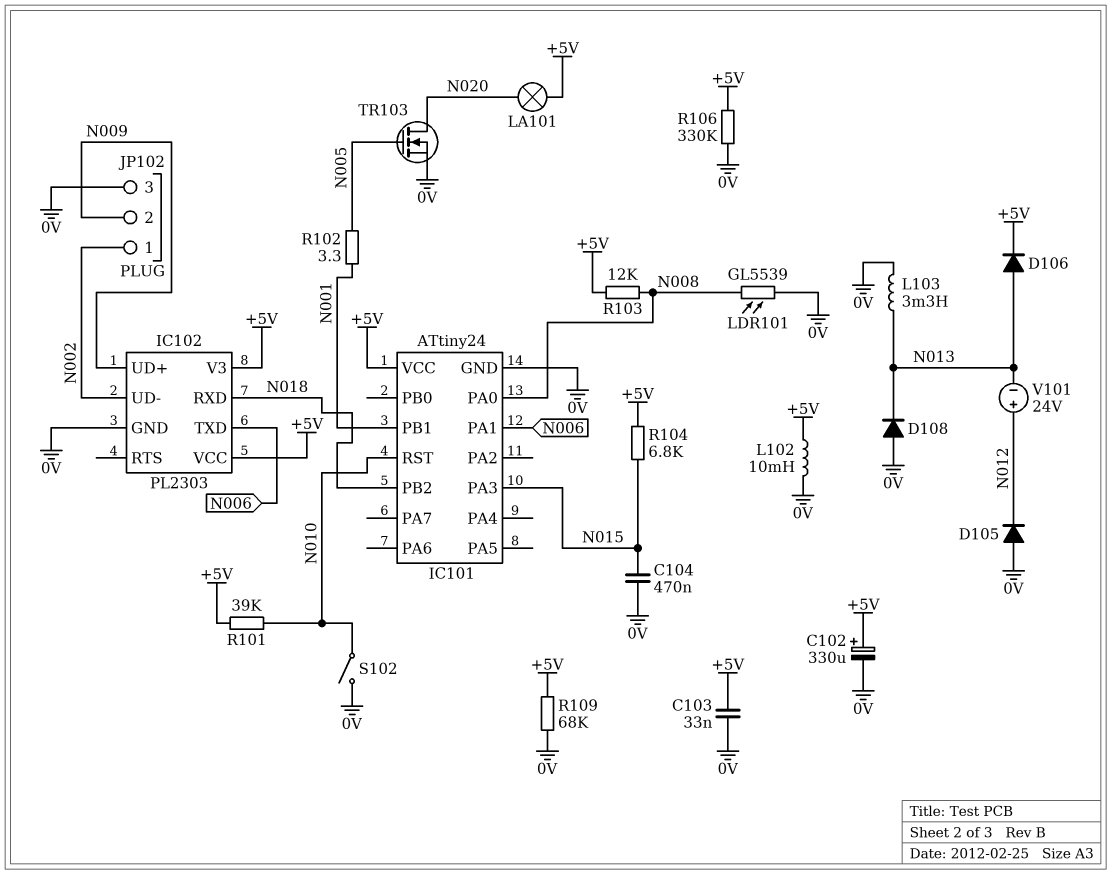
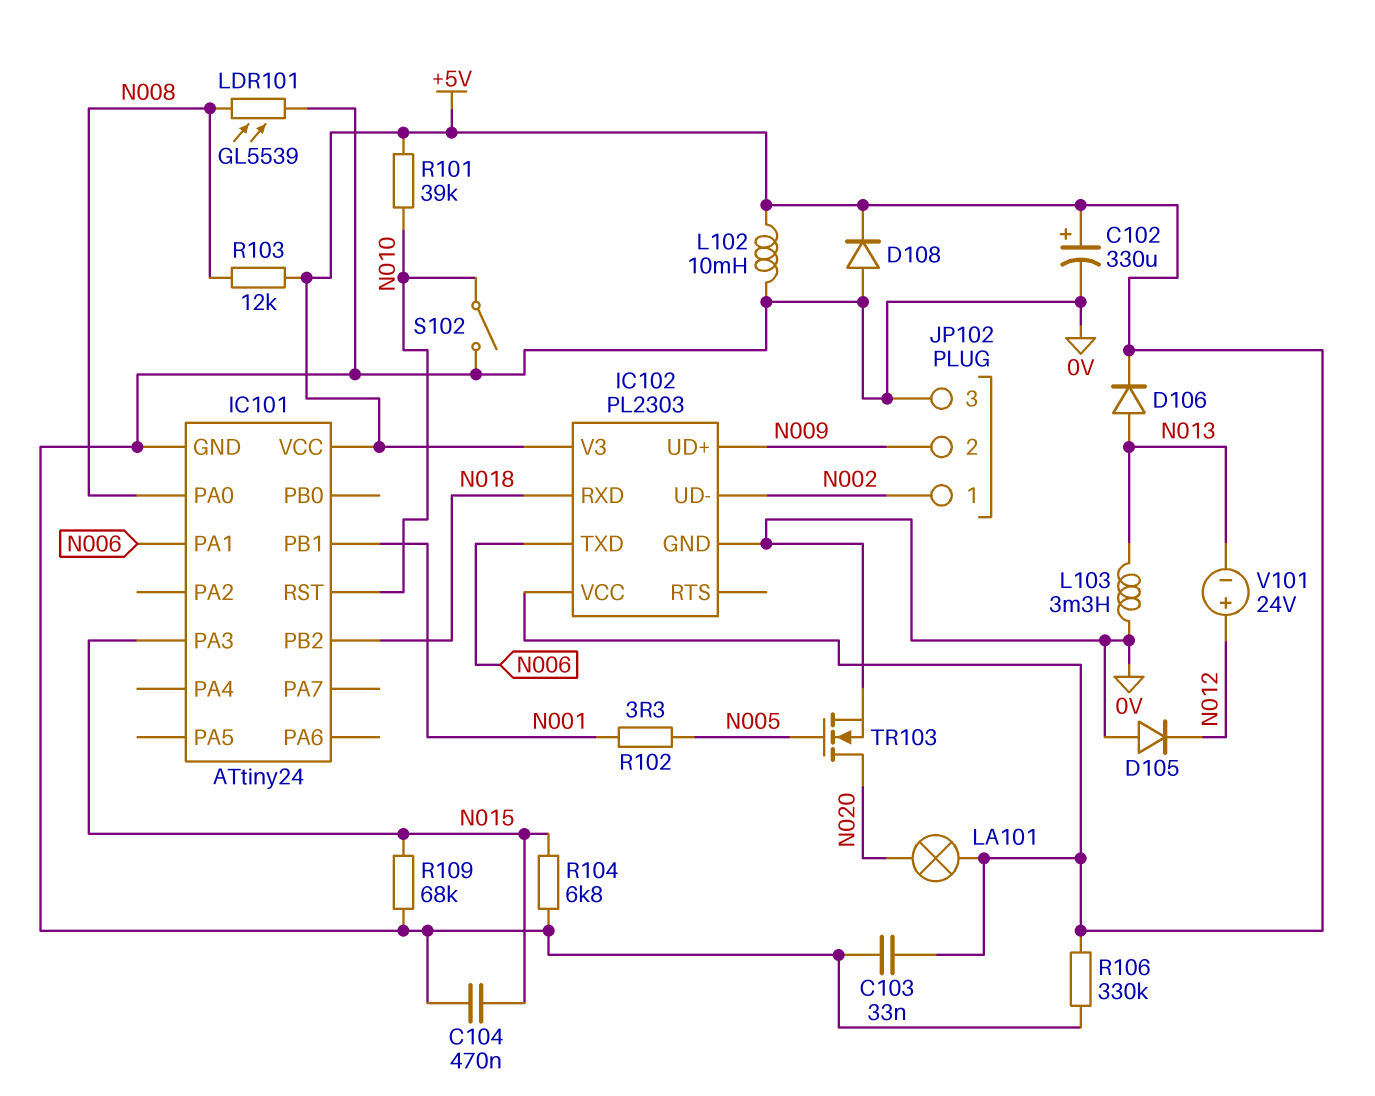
D108: diode (A 0V, K N013) -> diode (A 0V, K +5V)
R104: 6.8k (+5V, N015) -> 6.8k (0V, N015)
R109: 68k (+5V, 0V) -> 68k (0V, N015)

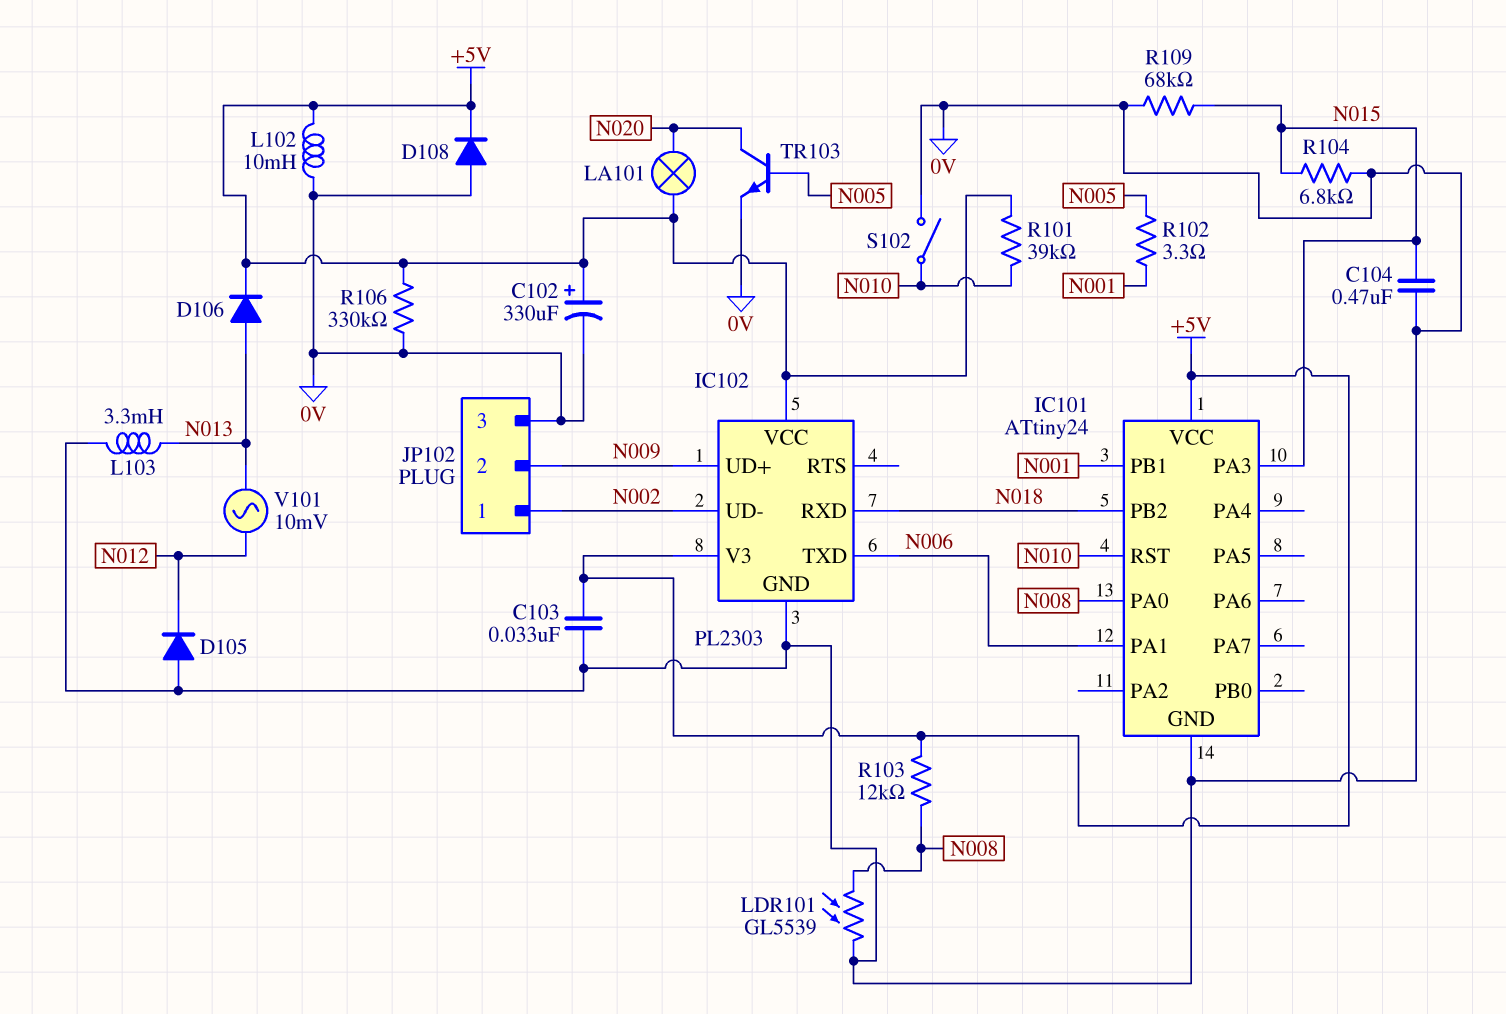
TR103: NMOS (G N005, D N020, S 0V) -> NPN (B N005, C N020, E 0V)
V101: 24V (plus N012, minus N013) -> AC 10mV (N012, N013)

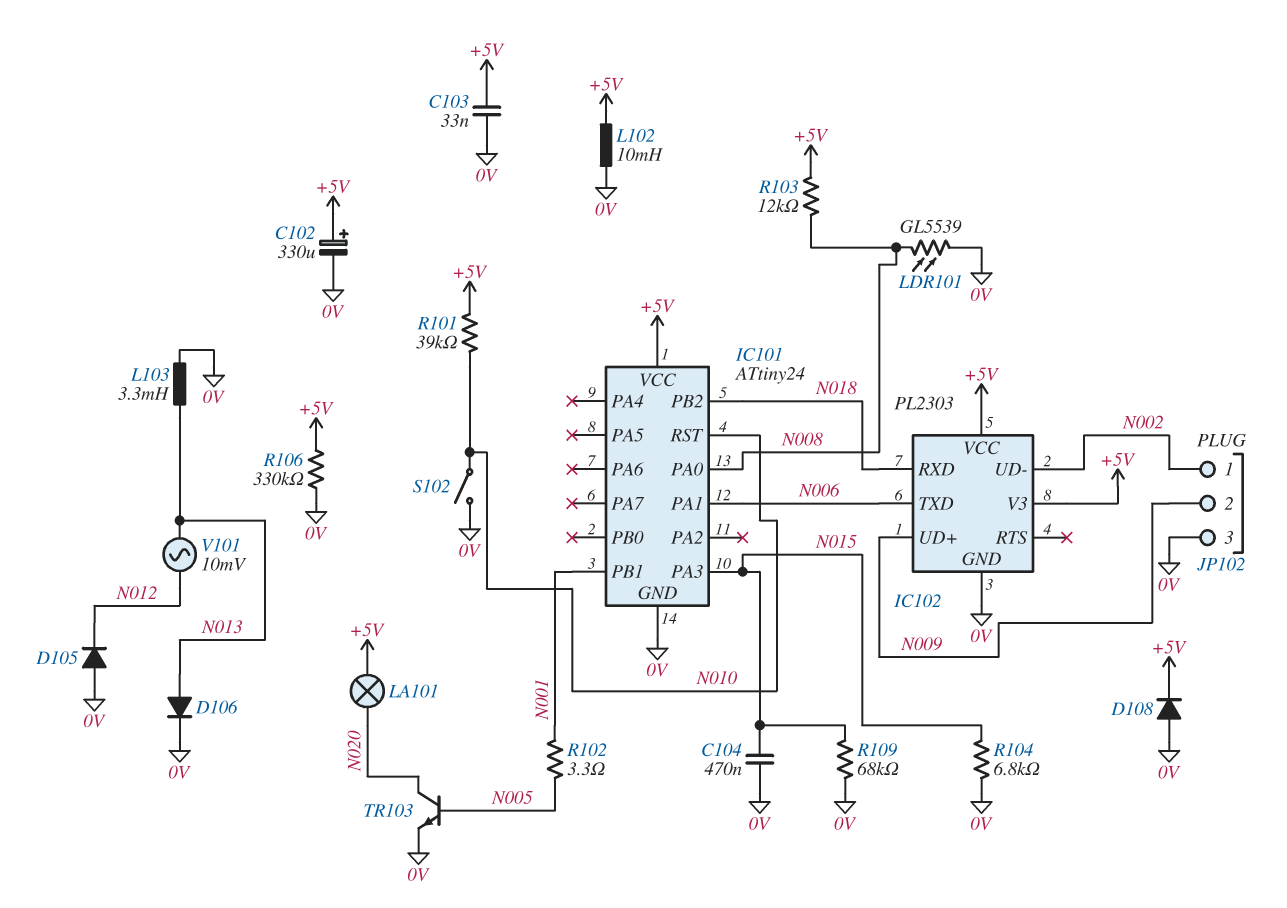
D106: diode (A N013, K +5V) -> diode (A N013, K 0V)

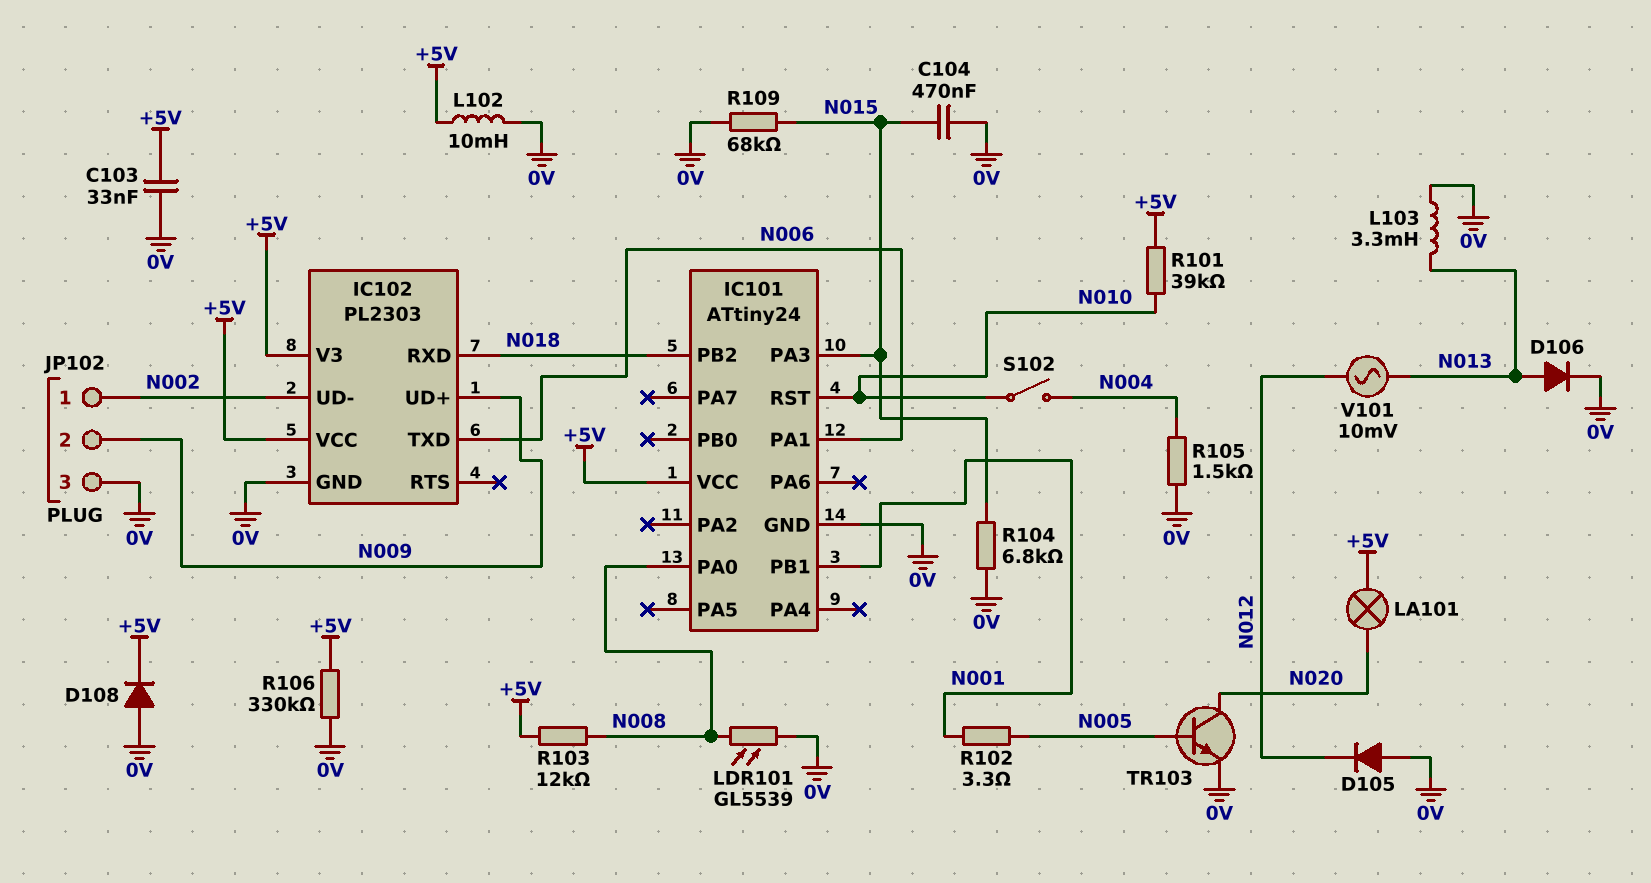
C102: 330uF (plus +5V, minus 0V) -> none
R105: none -> 1.5k (0V, N004)
S102: switch (0V, N010) -> switch (N004, N010)

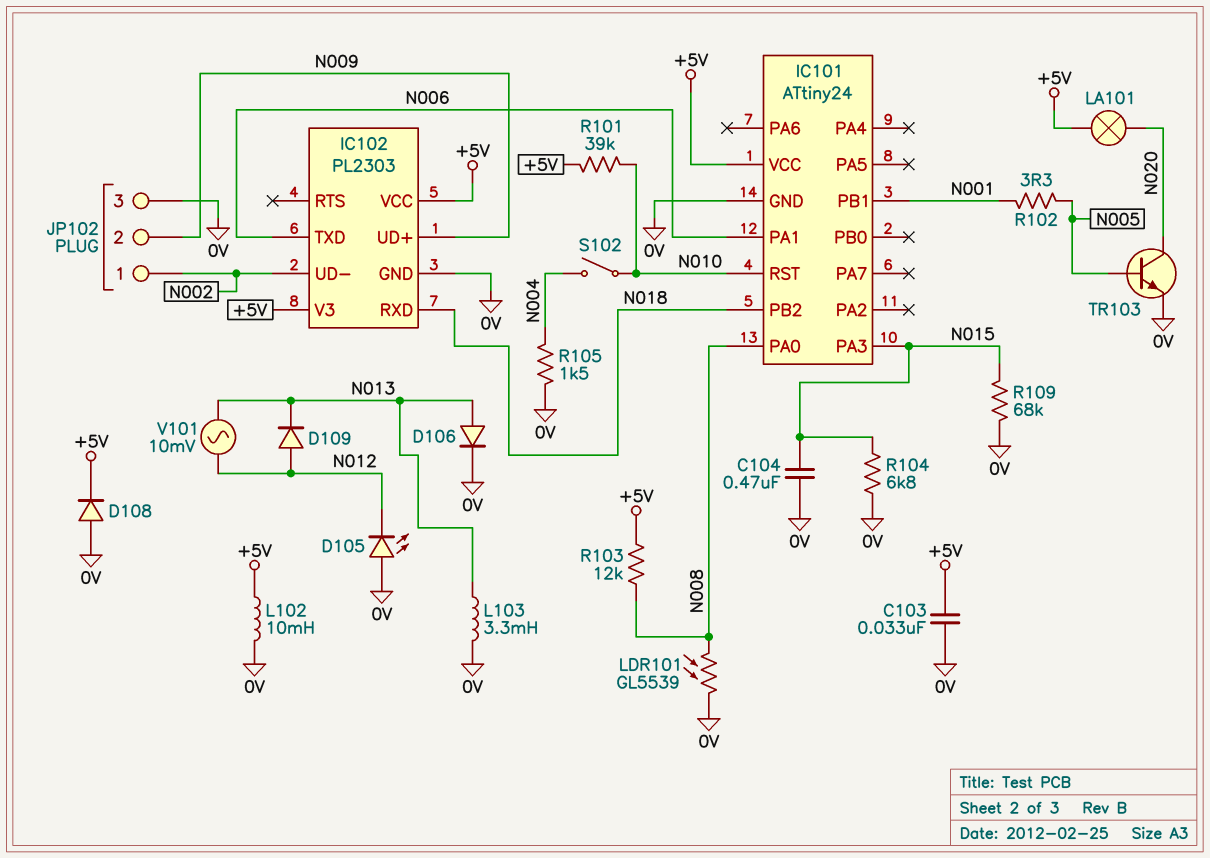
D105: diode (A 0V, K N012) -> LED (A 0V, K N012)
D109: none -> diode (A N012, K N013)
R106: 330k (+5V, 0V) -> none

